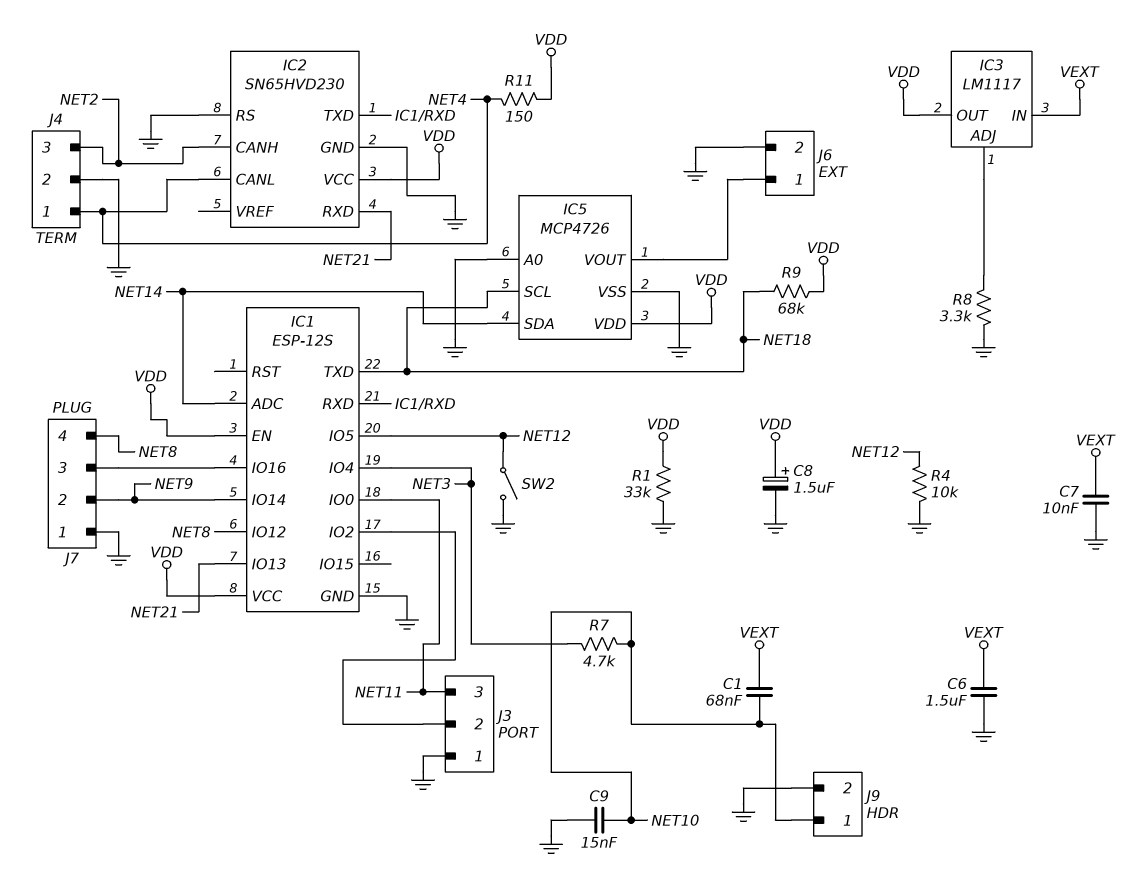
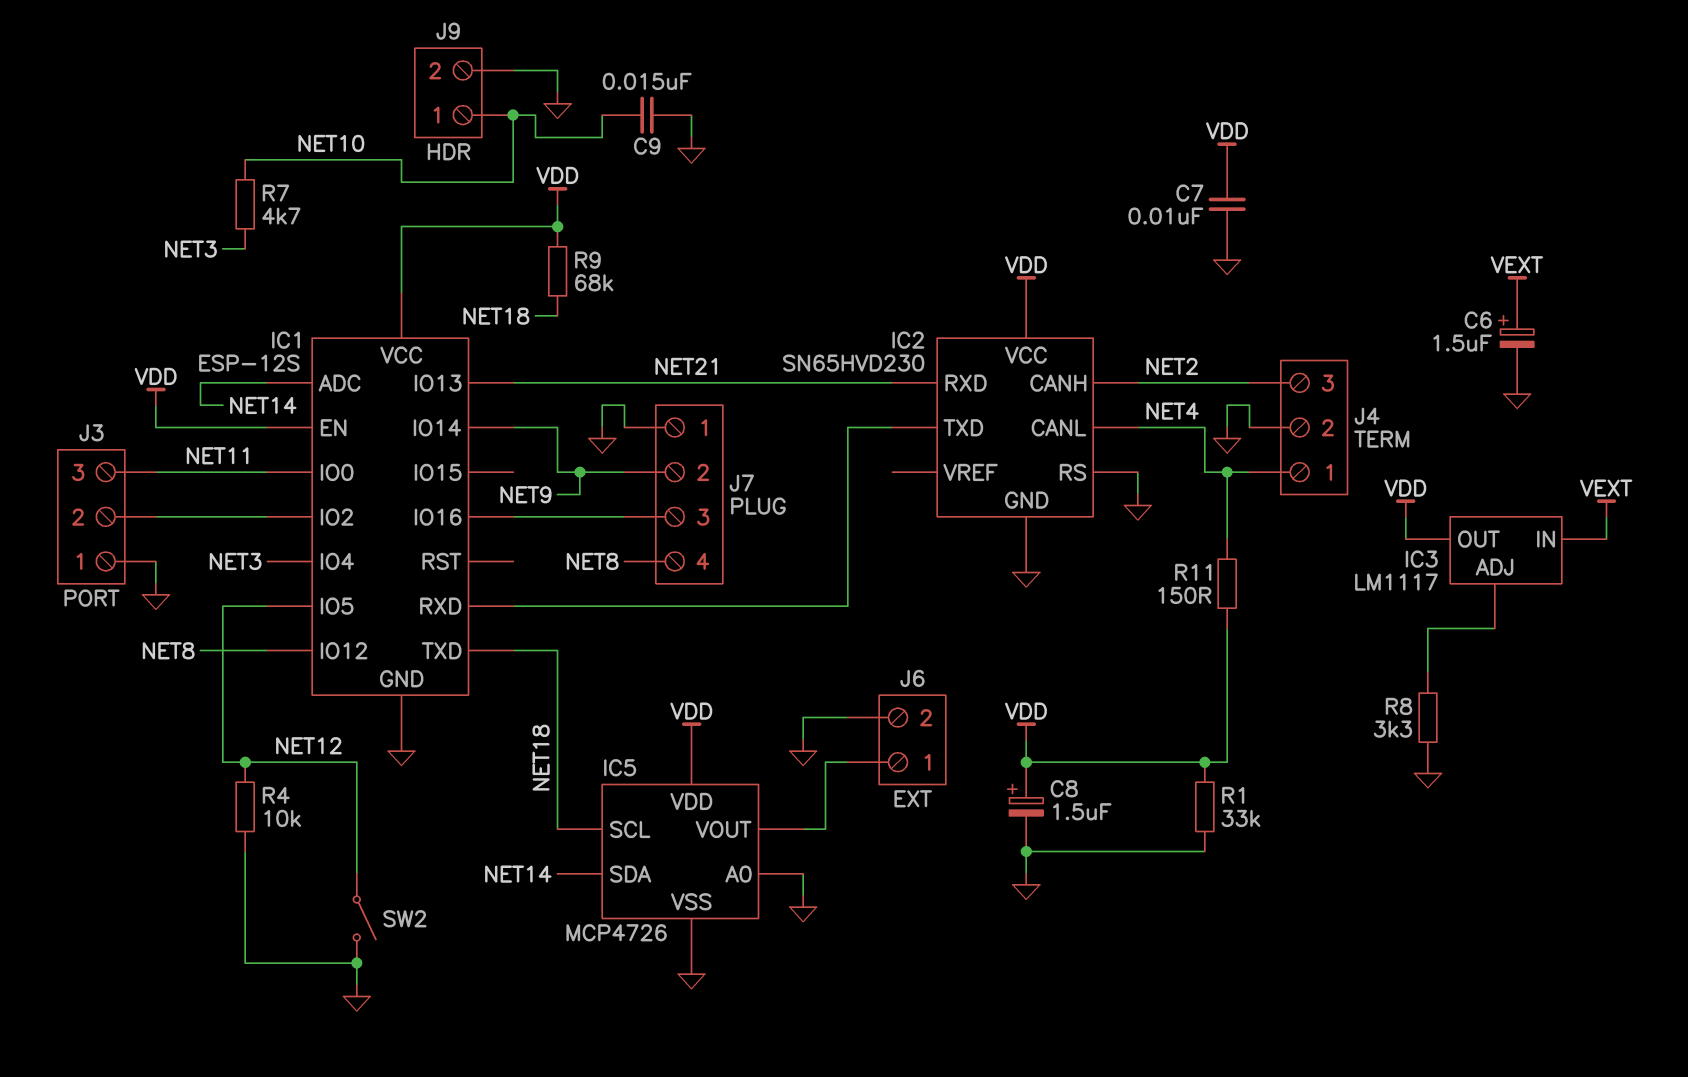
C1: 68nF (NET10, VEXT) -> none
C6: 1.5uF (GND, VEXT) -> 1.5uF (plus VEXT, minus GND)
C7: 10nF (GND, VEXT) -> 10nF (GND, VDD)

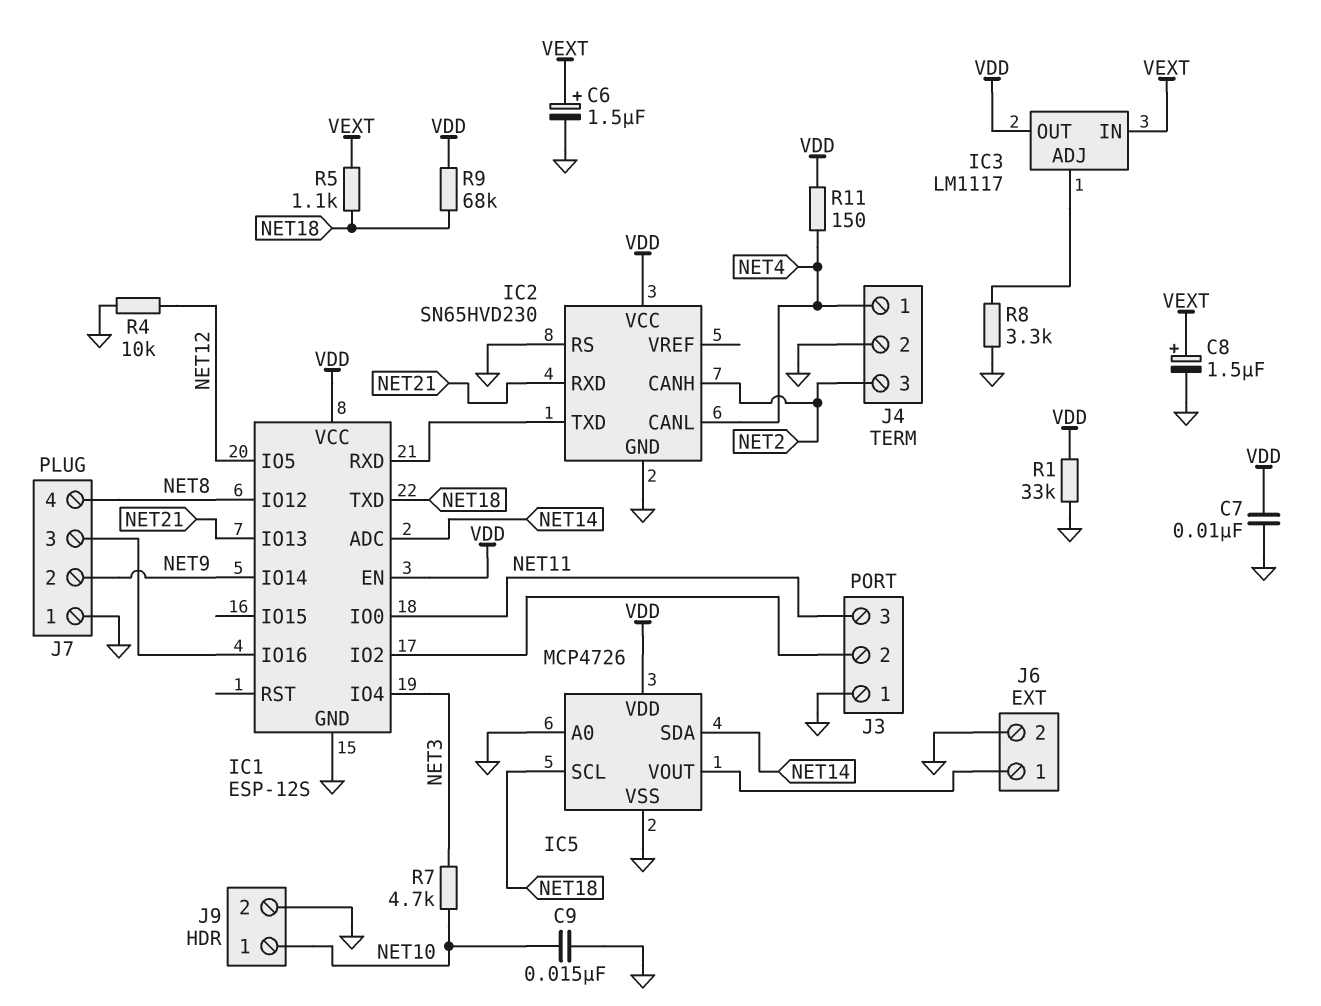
C8: 1.5uF (plus VDD, minus GND) -> 1.5uF (plus VEXT, minus GND)
R5: none -> 1.1k (NET18, VEXT)
SW2: switch (GND, NET12) -> none

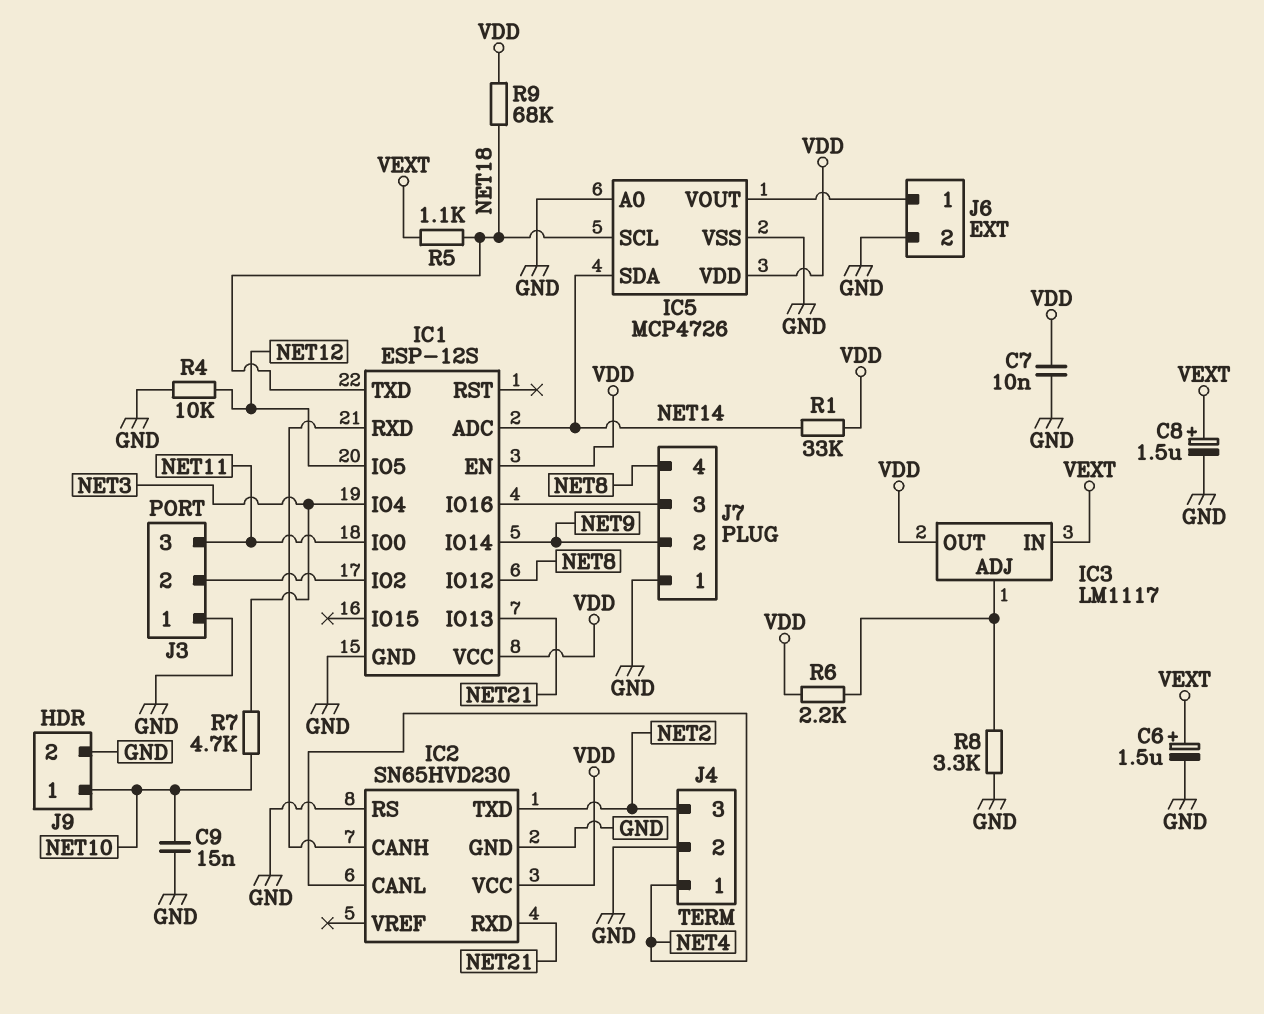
IC2 pin CANH: NET2 -> IC1/RXD
IC2 pin TXD: IC1/RXD -> NET2
R1: 33k (GND, VDD) -> 33k (NET14, VDD)
R6: none -> 2.2k (IC3/ADJ, VDD)
R11: 150 (NET4, VDD) -> none

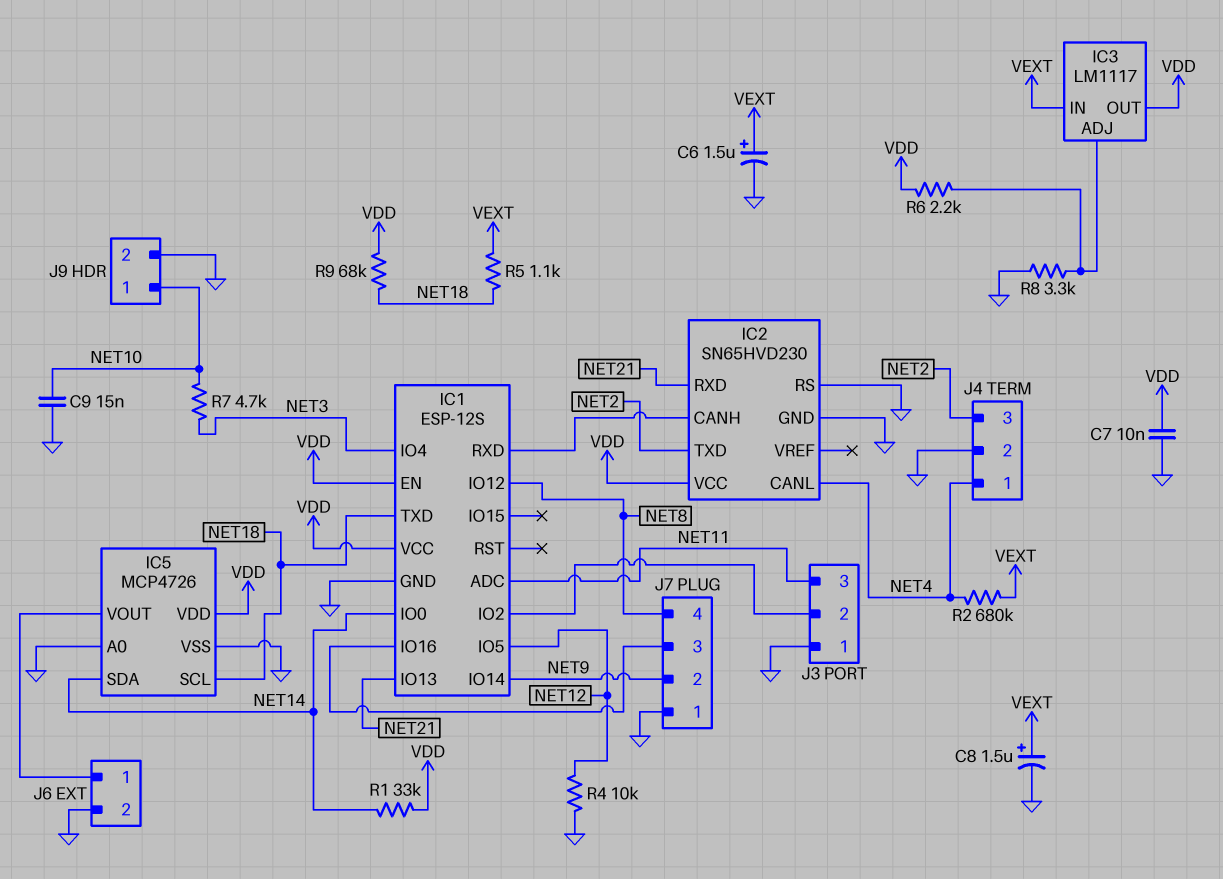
IC1 pin ADC: NET14 -> NET11
IC1 pin IO0: NET11 -> NET14
R2: none -> 680k (NET4, VEXT)

